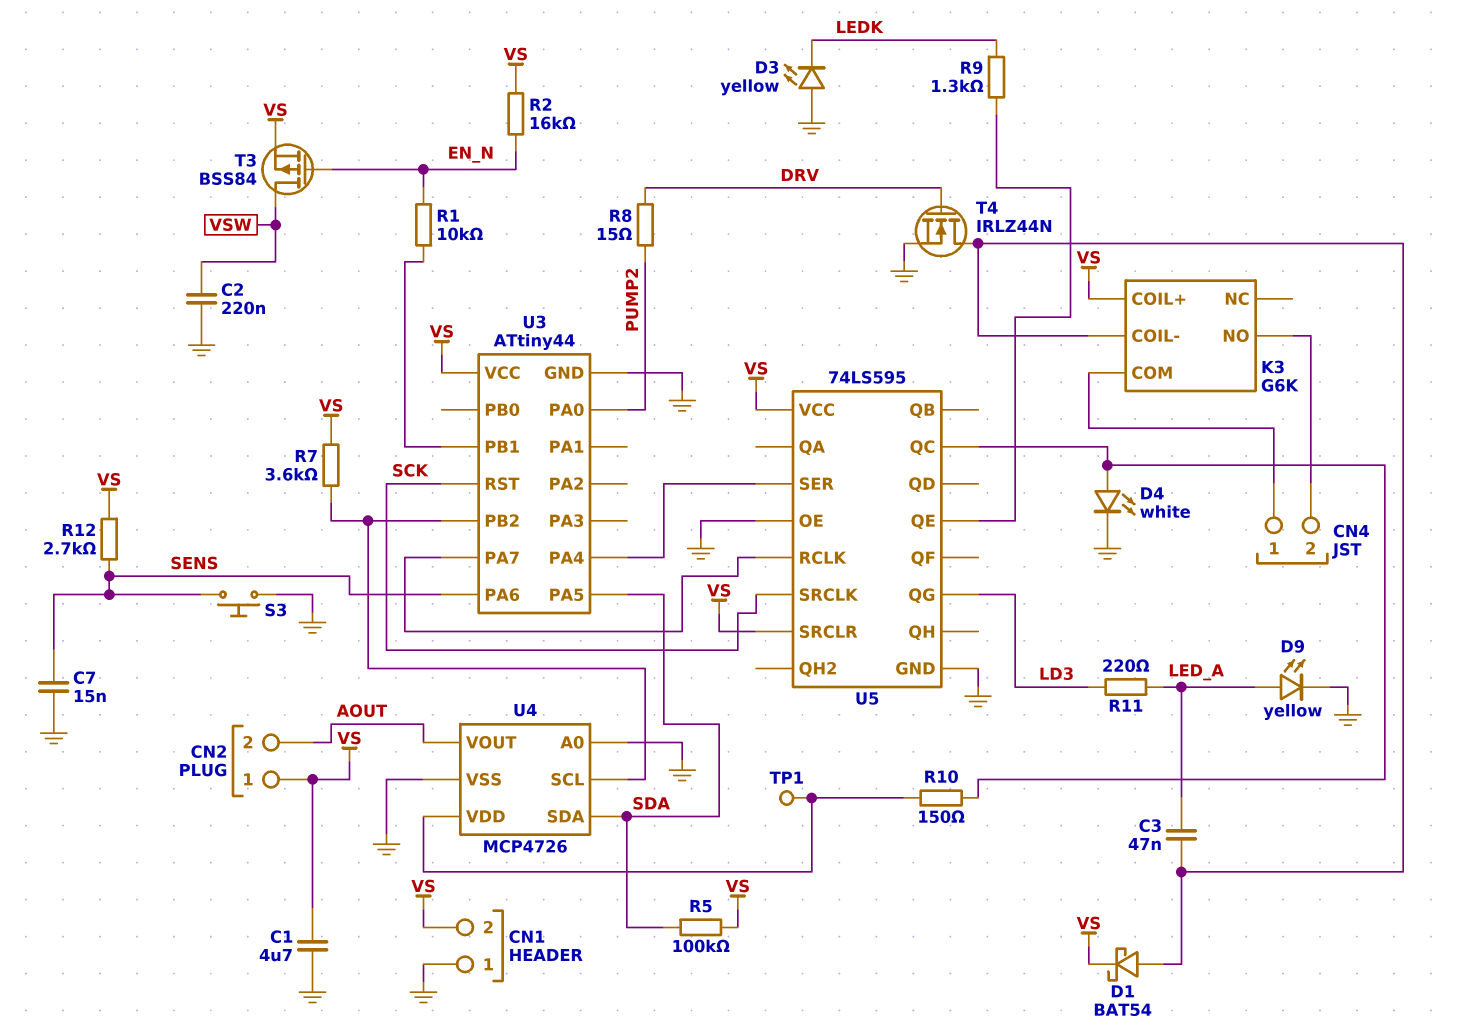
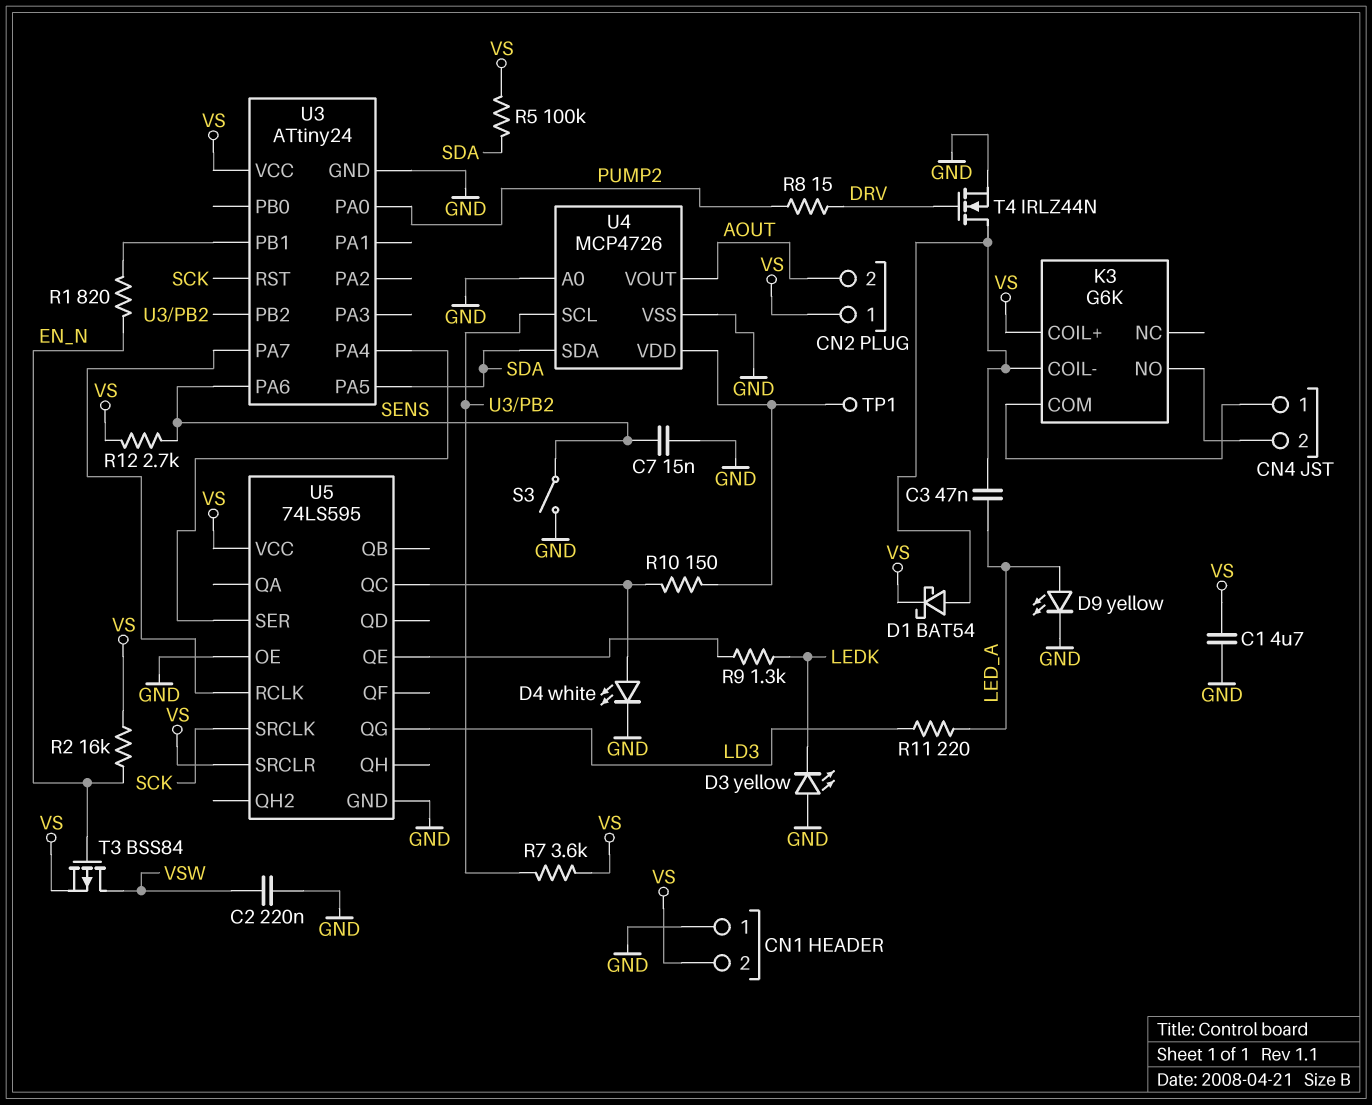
R1: 10k (EN_N, U3/PB1) -> 820 (EN_N, U3/PB1)
S3: button (GND, SENS) -> switch (GND, SENS)
U3: ATtiny44 -> ATtiny24

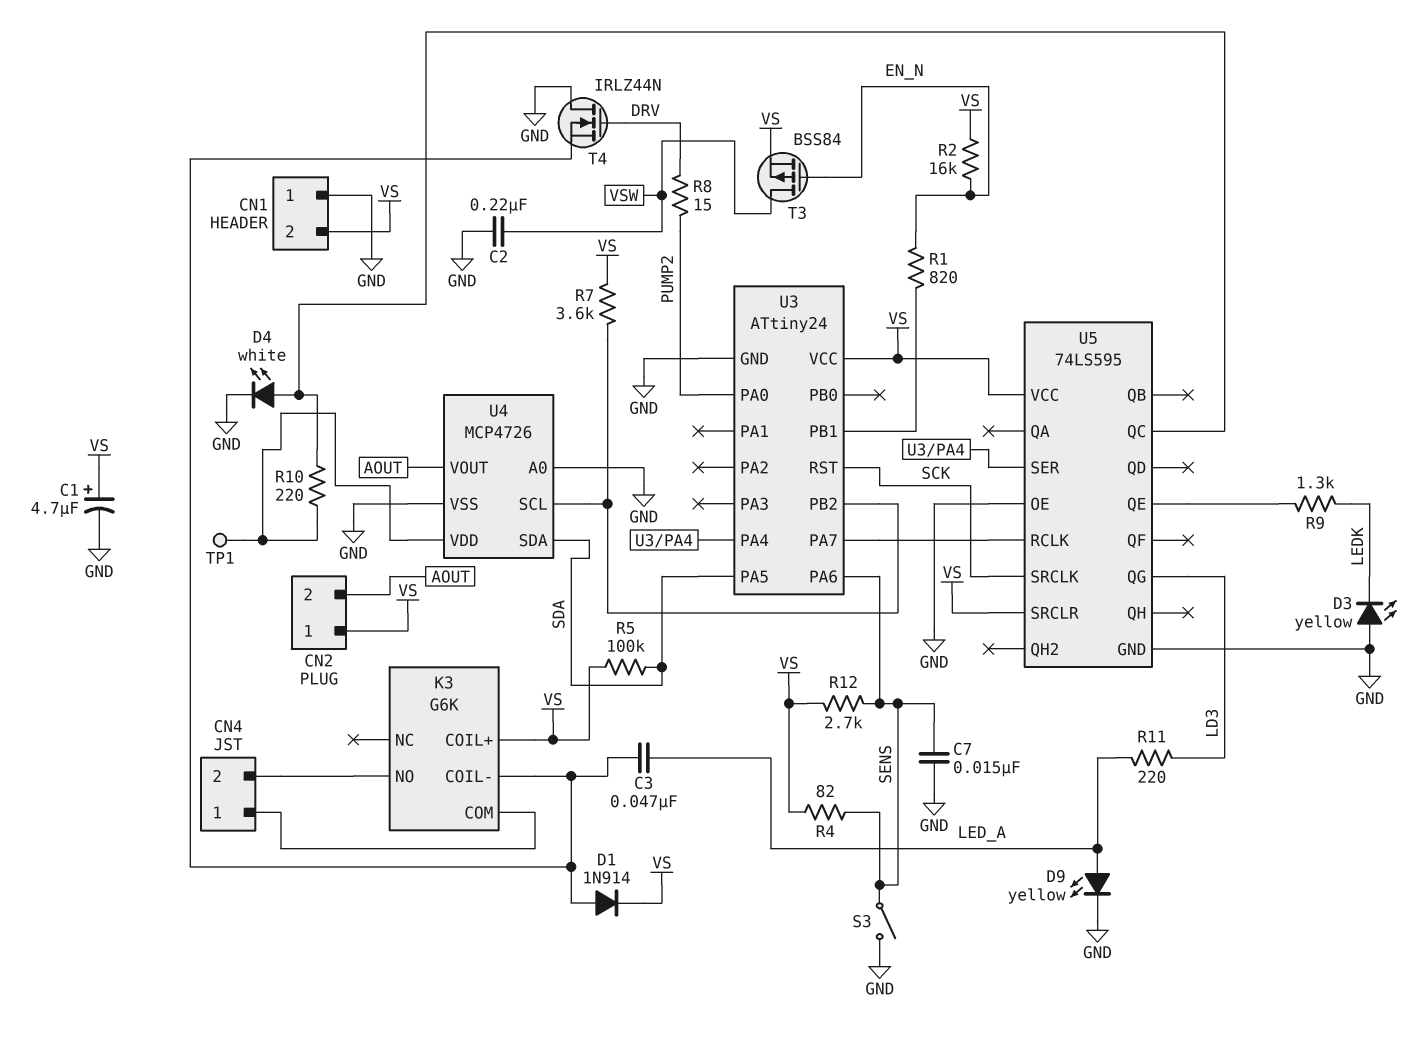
C1: 4.7uF (GND, VS) -> 4.7uF (plus VS, minus GND)
D1: schottky BAT54 (A K3/COIL-, K VS) -> diode 1N914 (A K3/COIL-, K VS)
R4: none -> 82 (SENS, VS)
R10: 150 (U4/VDD, U5/QC) -> 220 (U4/VDD, U5/QC)
T4: NMOS IRLZ44N (G DRV, D K3/COIL-, S GND) -> NMOS IRLZ44N (G DRV, D GND, S K3/COIL-)

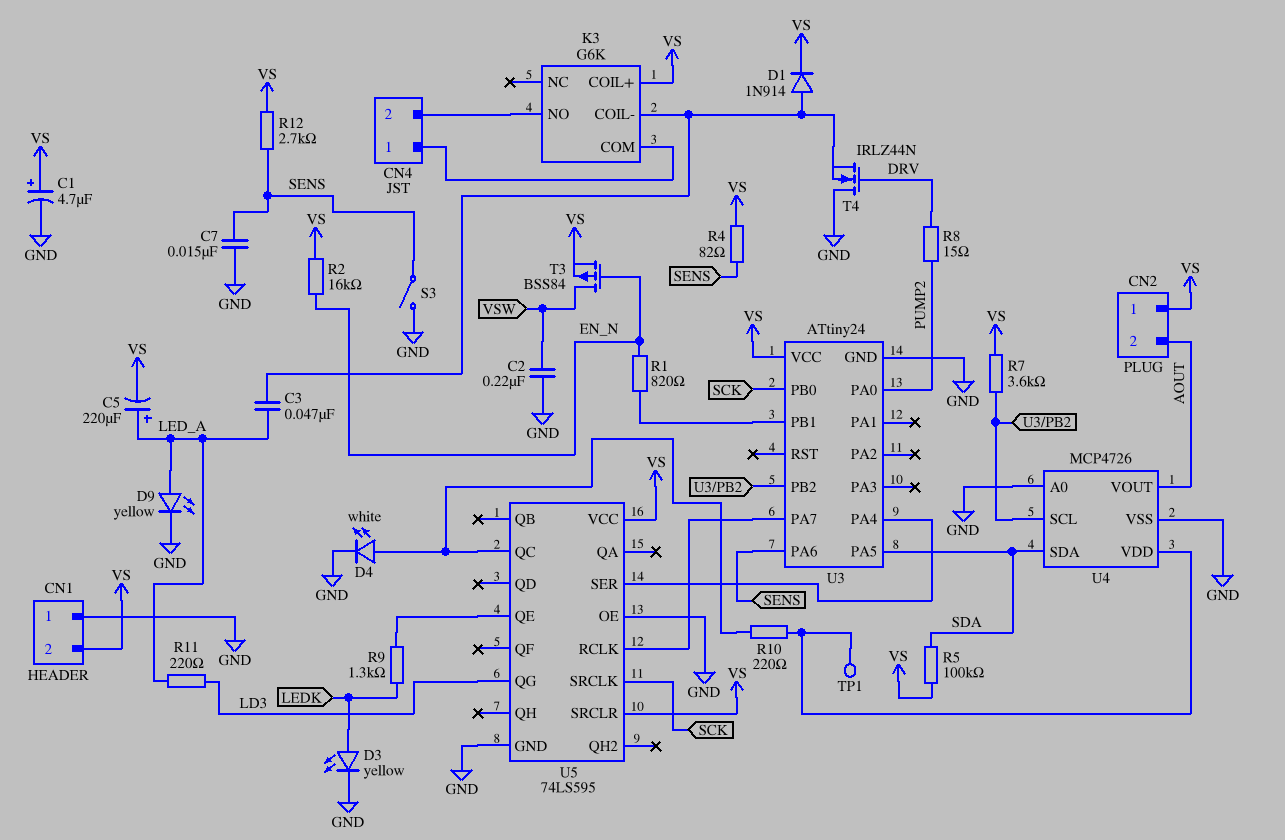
C5: none -> 220uF (plus LED_A, minus VS)
D3: LED yellow (A GND, K LEDK) -> LED yellow (A LEDK, K GND)
U3 pin PB0: none -> SCK
U3 pin RST: SCK -> none

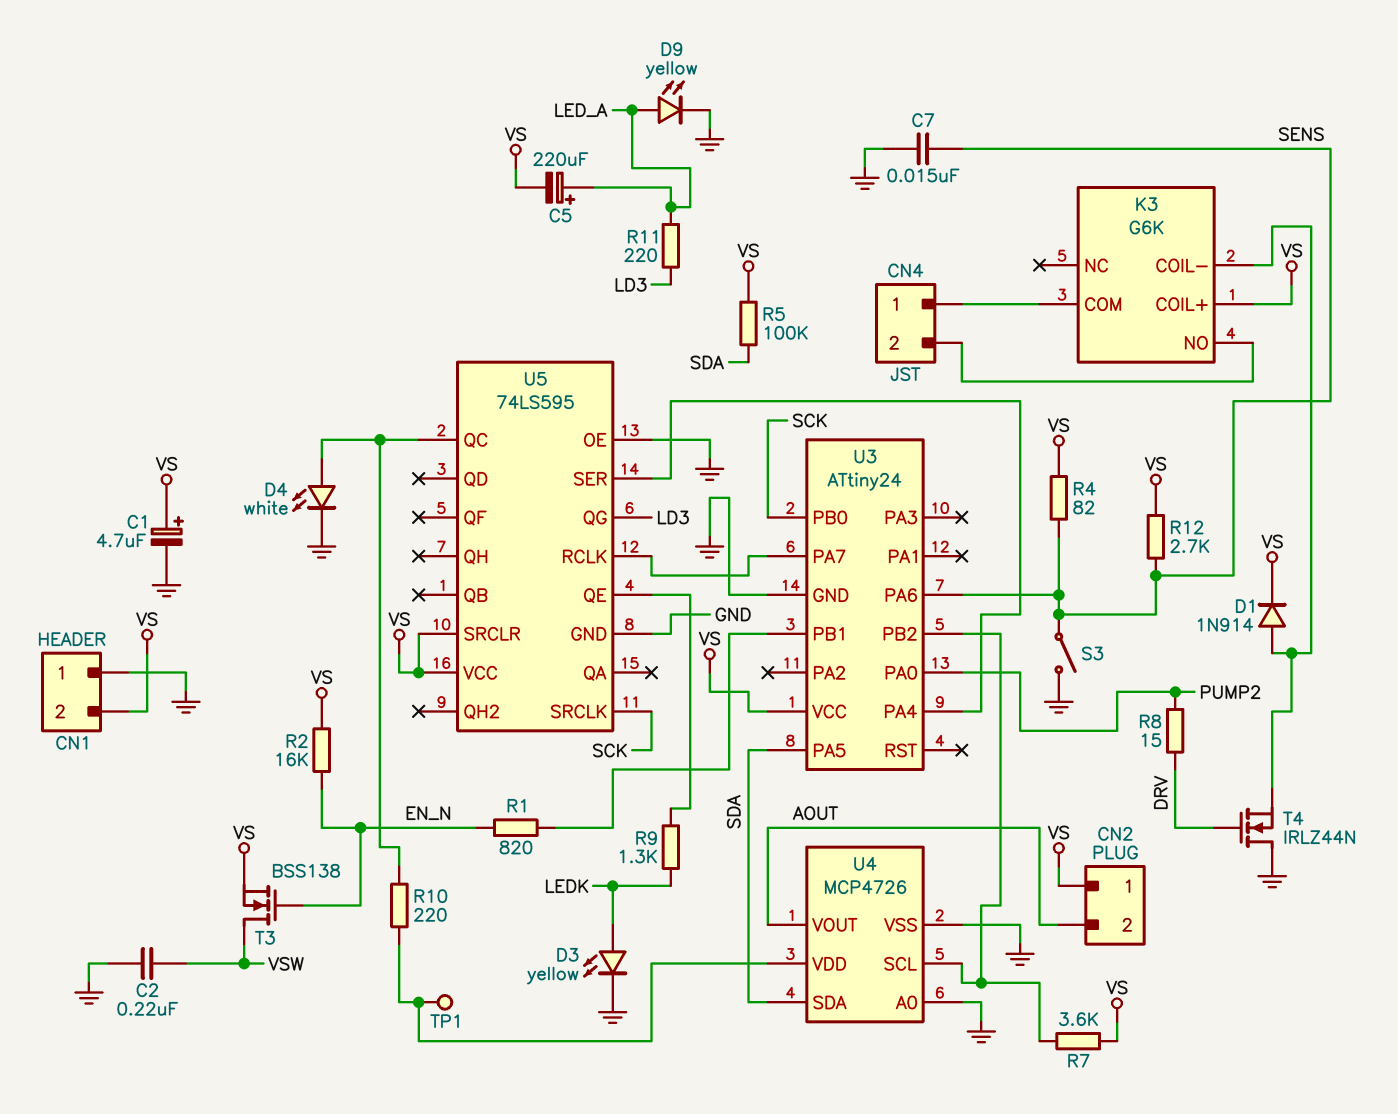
C3: 47nF (K3/COIL-, LED_A) -> none
T3: PMOS BSS84 (G EN_N, D VSW, S VS) -> NMOS BSS138 (G EN_N, D VSW, S VS)

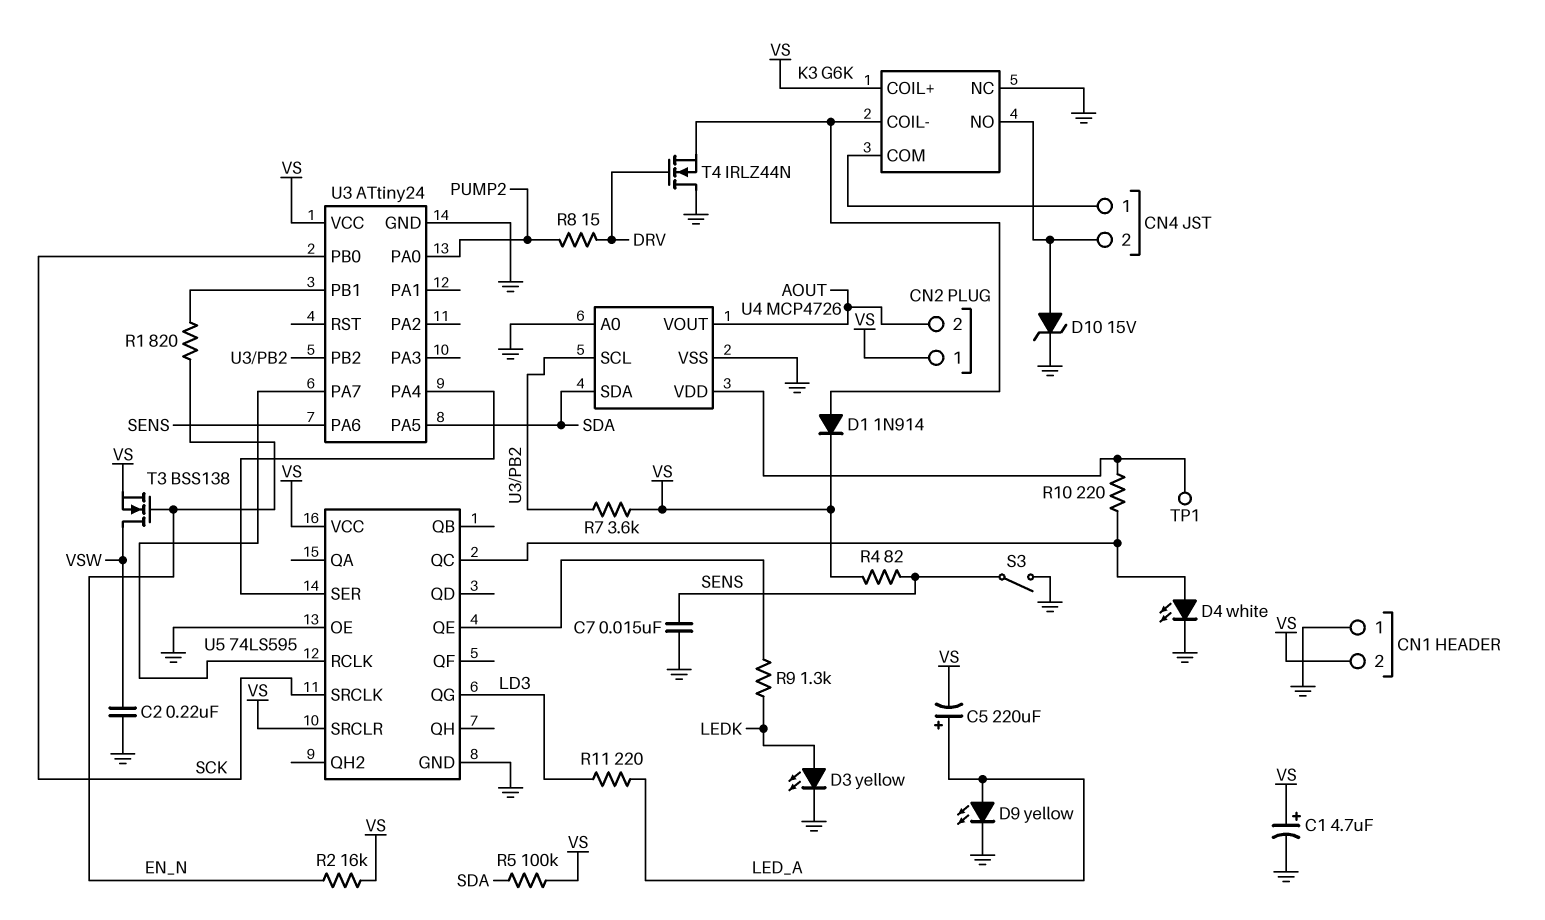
D10: none -> zener 15V (A CN4/2, K GND)
K3 pin NC: none -> GND
R12: 2.7k (SENS, VS) -> none

